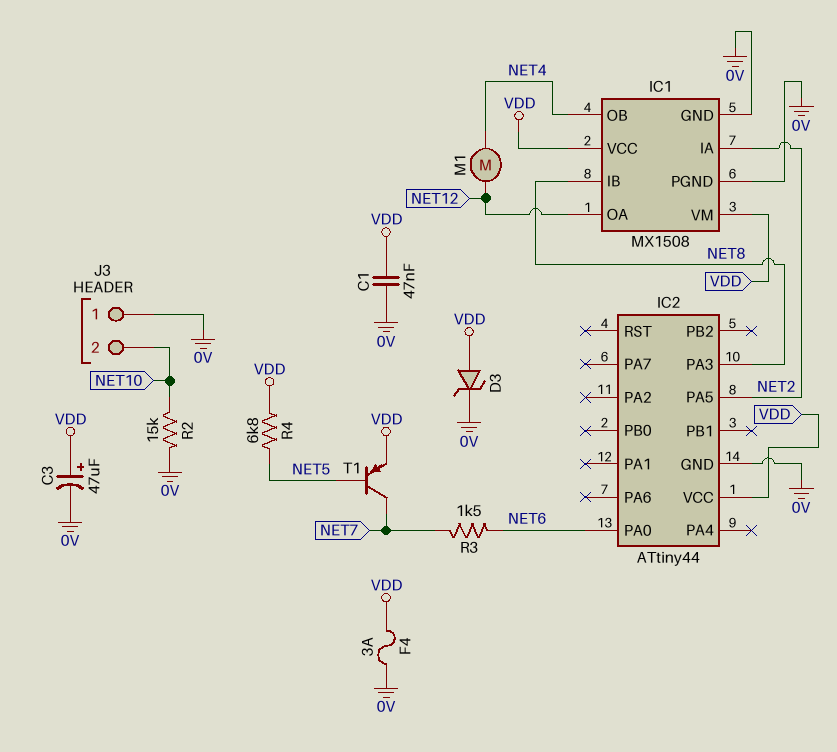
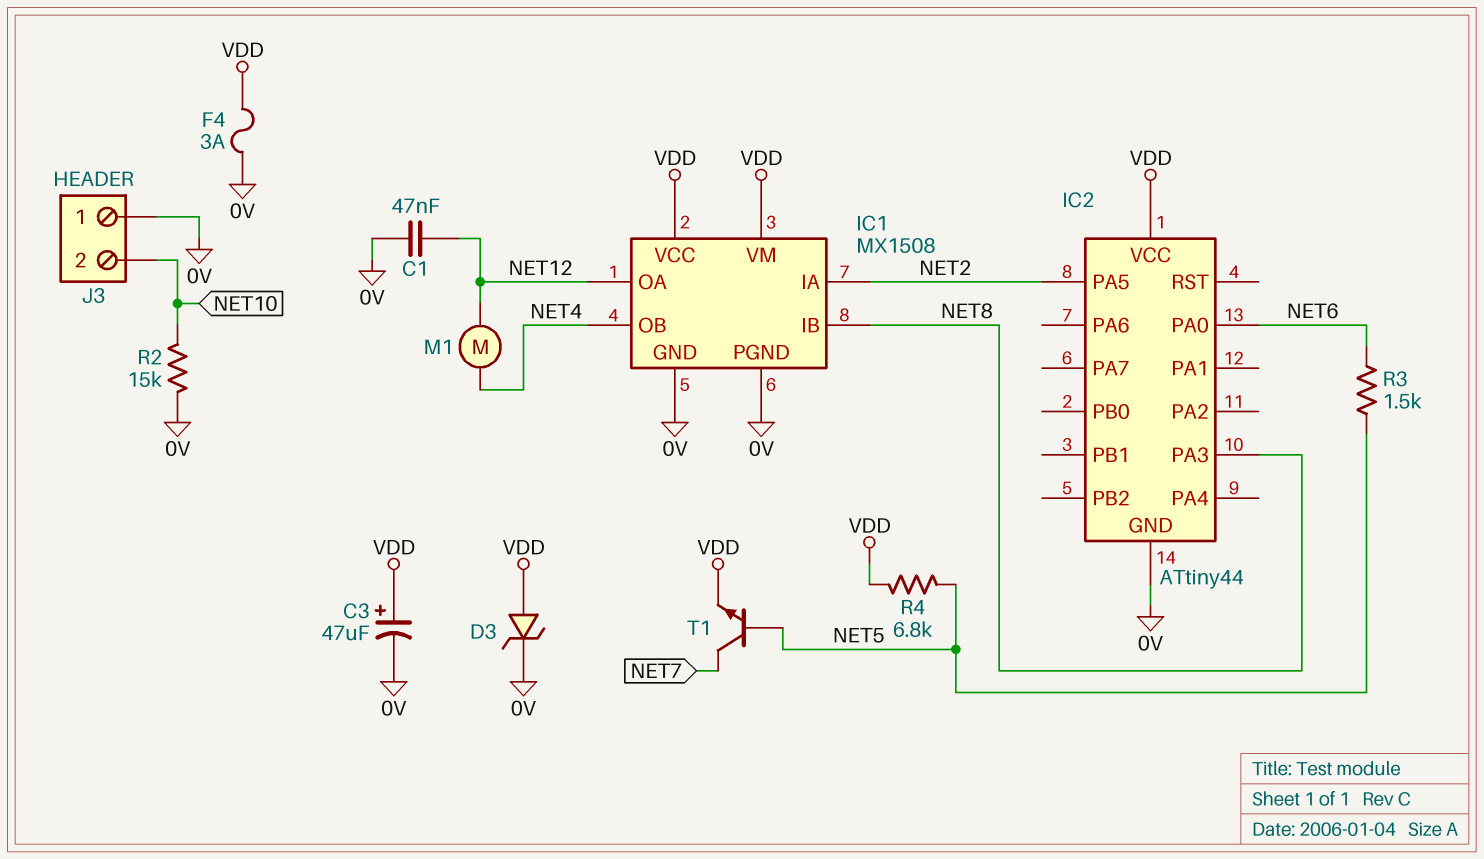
C1: 47nF (0V, VDD) -> 47nF (0V, NET12)
R3: 1.5k (NET6, NET7) -> 1.5k (NET5, NET6)
T1: PNP (B NET5, C NET7, E VDD) -> NPN (B NET5, C NET7, E VDD)

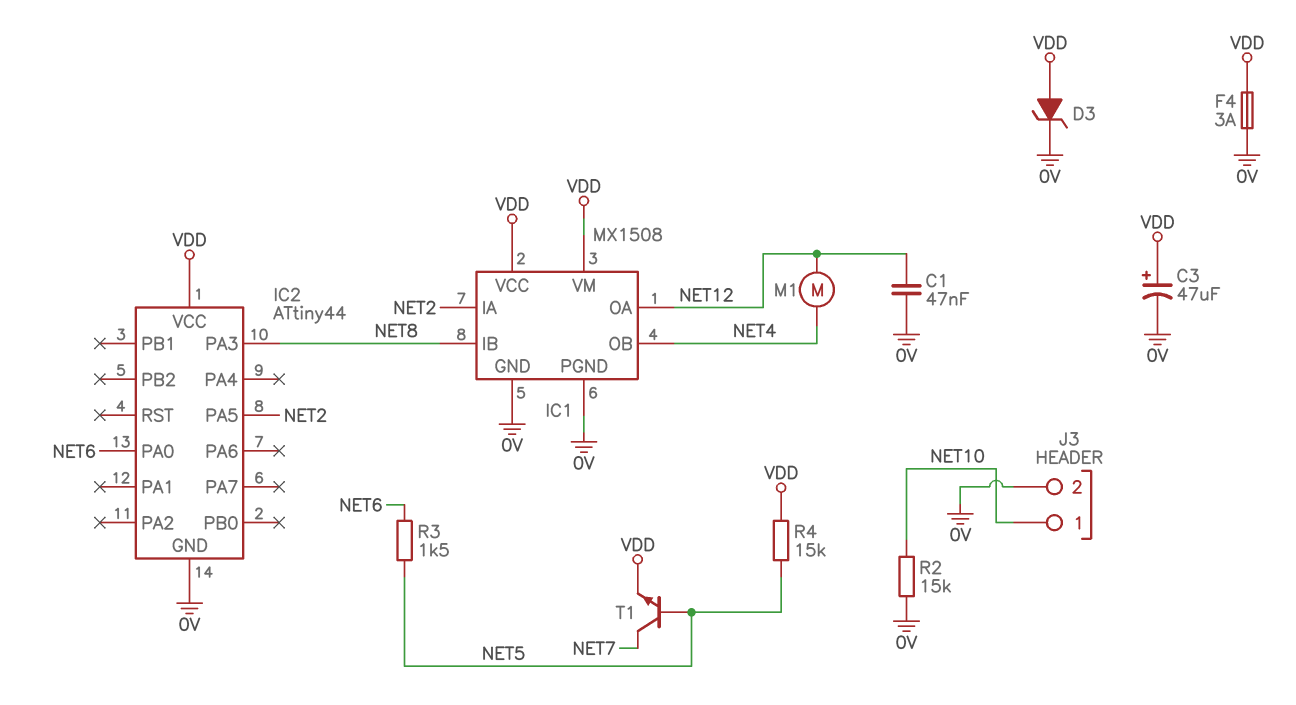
J3 pin 1: 0V -> NET10
J3 pin 2: NET10 -> 0V
R4: 6.8k (NET5, VDD) -> 15k (NET5, VDD)

